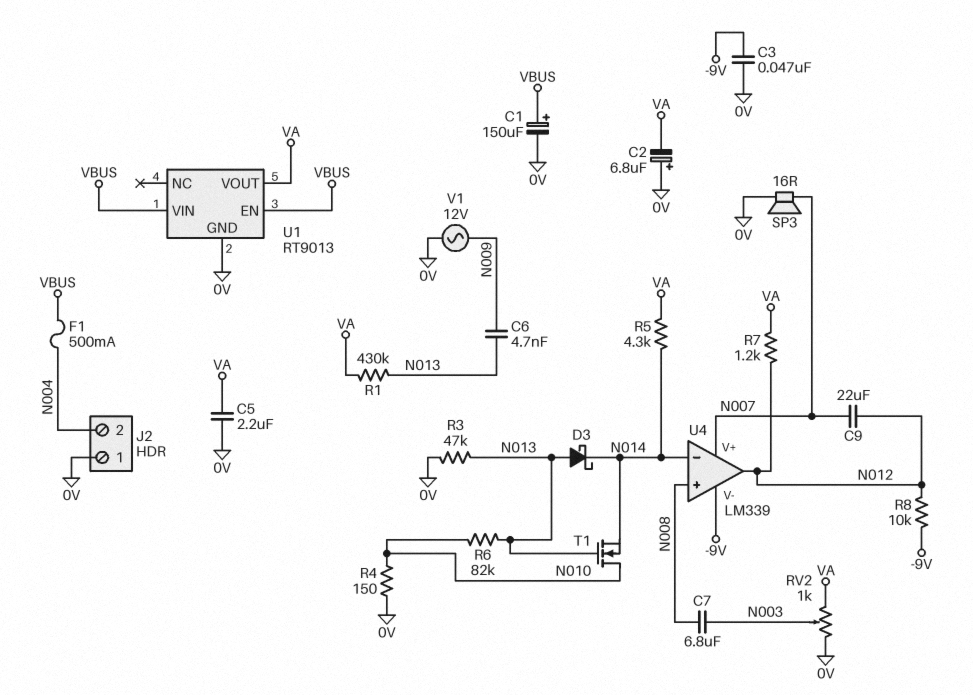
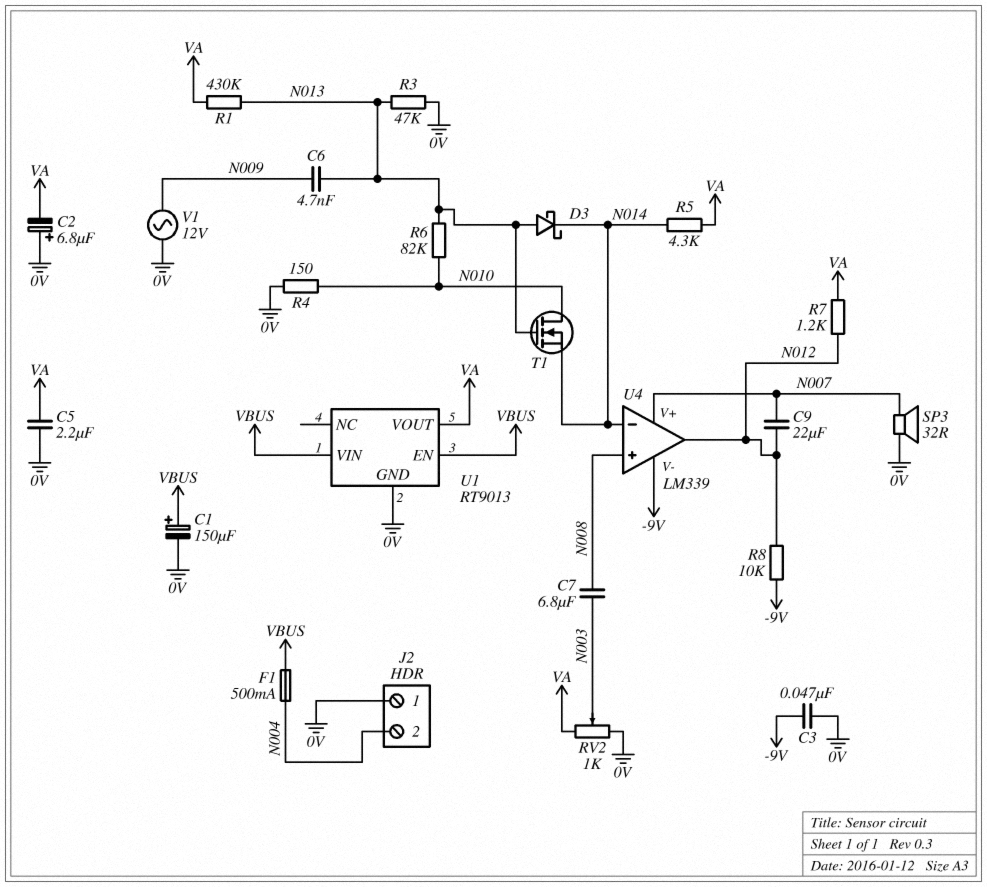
SP3: speaker 16R (0V, N007) -> speaker 32R (0V, N007)

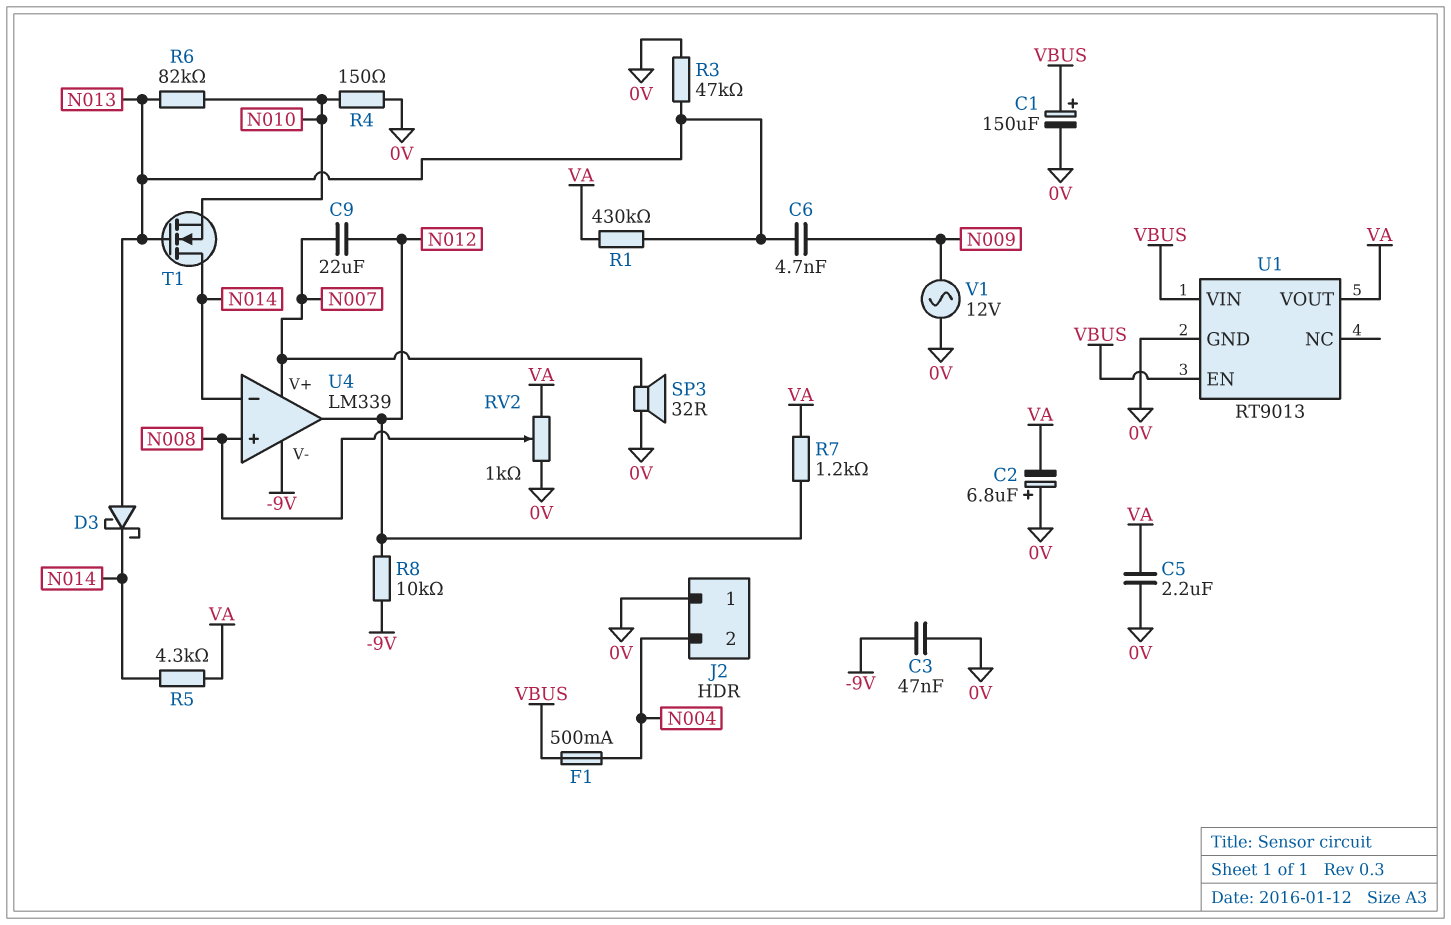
C7: 6.8uF (N003, N008) -> none
RV2: 1k (0V, VA, wiper N003) -> 1k (0V, VA, wiper N008)
T1: NMOS (G N013, D N010, S N014) -> NMOS (G N013, D N014, S N010)

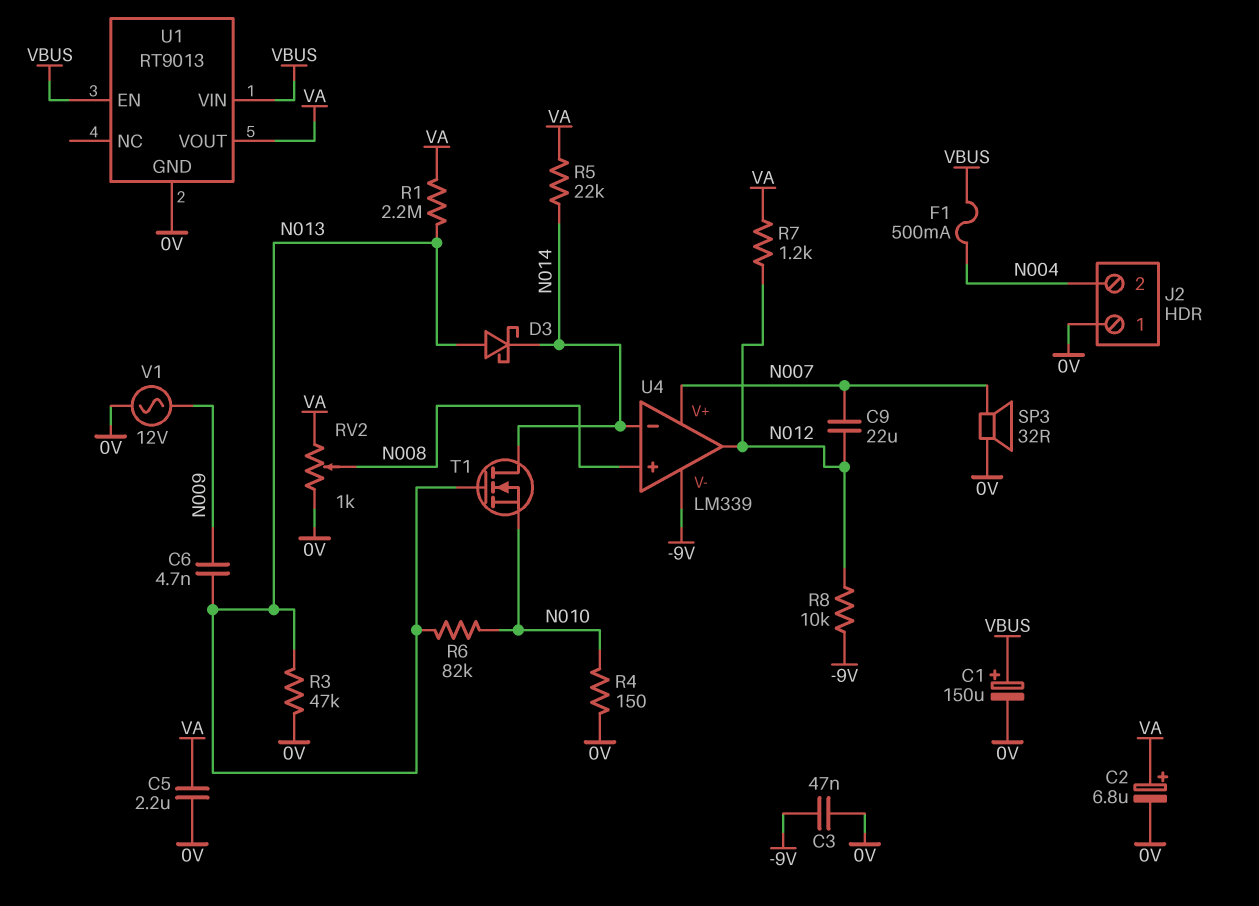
C2: 6.8uF (plus 0V, minus VA) -> 6.8uF (plus VA, minus 0V)
R1: 430k (N013, VA) -> 2.2M (N013, VA)
R5: 4.3k (N014, VA) -> 22k (N014, VA)

